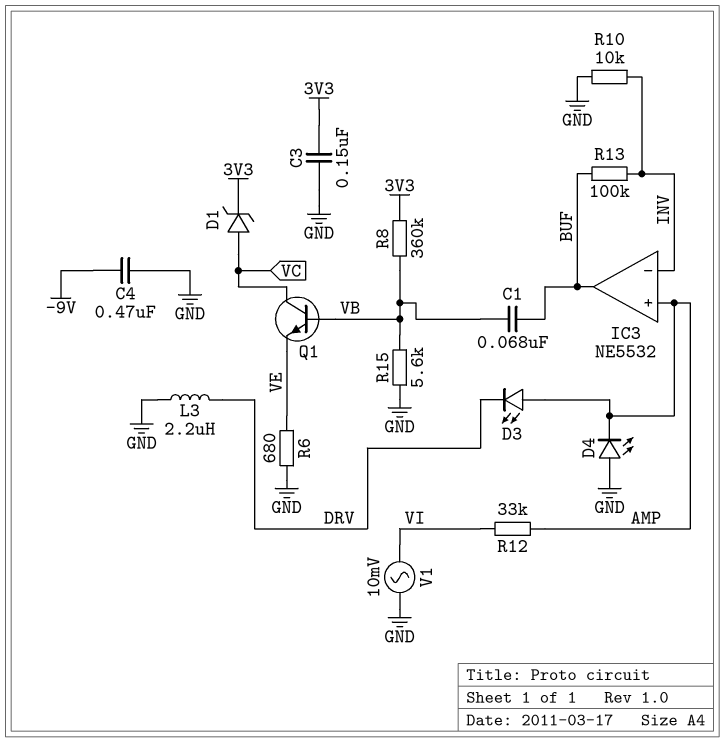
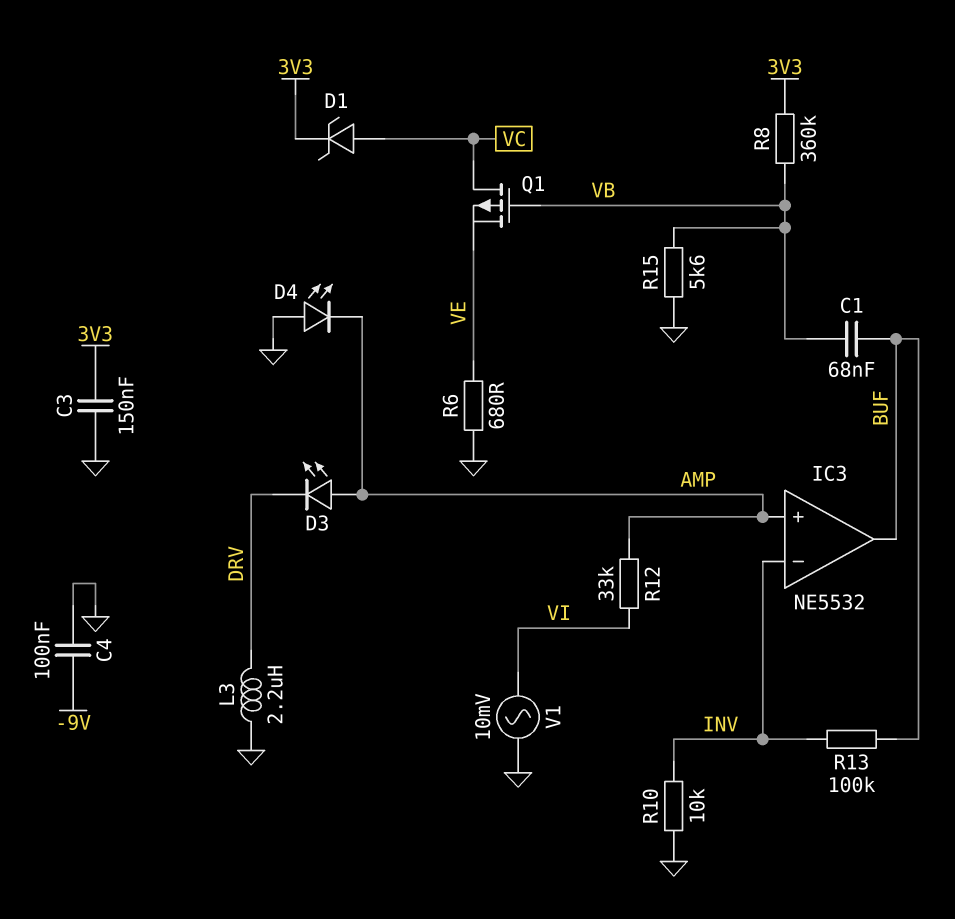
C4: 470nF (-9V, GND) -> 100nF (-9V, GND)
Q1: NPN (B VB, C VC, E VE) -> PMOS (G VB, D VC, S VE)

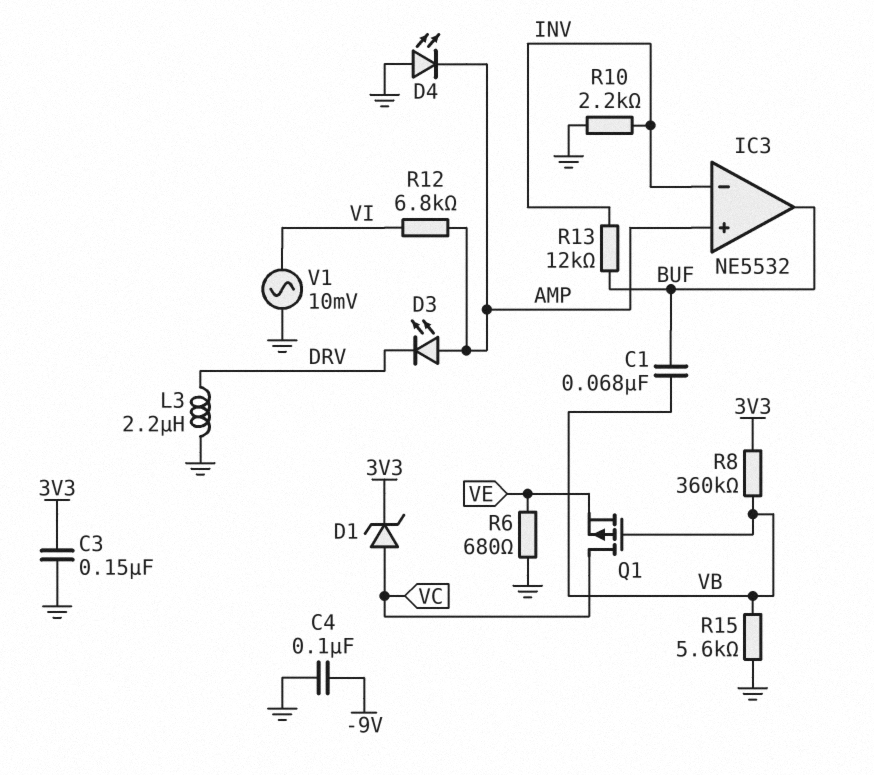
R10: 10k (GND, INV) -> 2.2k (GND, INV)
R12: 33k (AMP, VI) -> 6.8k (AMP, VI)
R13: 100k (BUF, INV) -> 12k (BUF, INV)

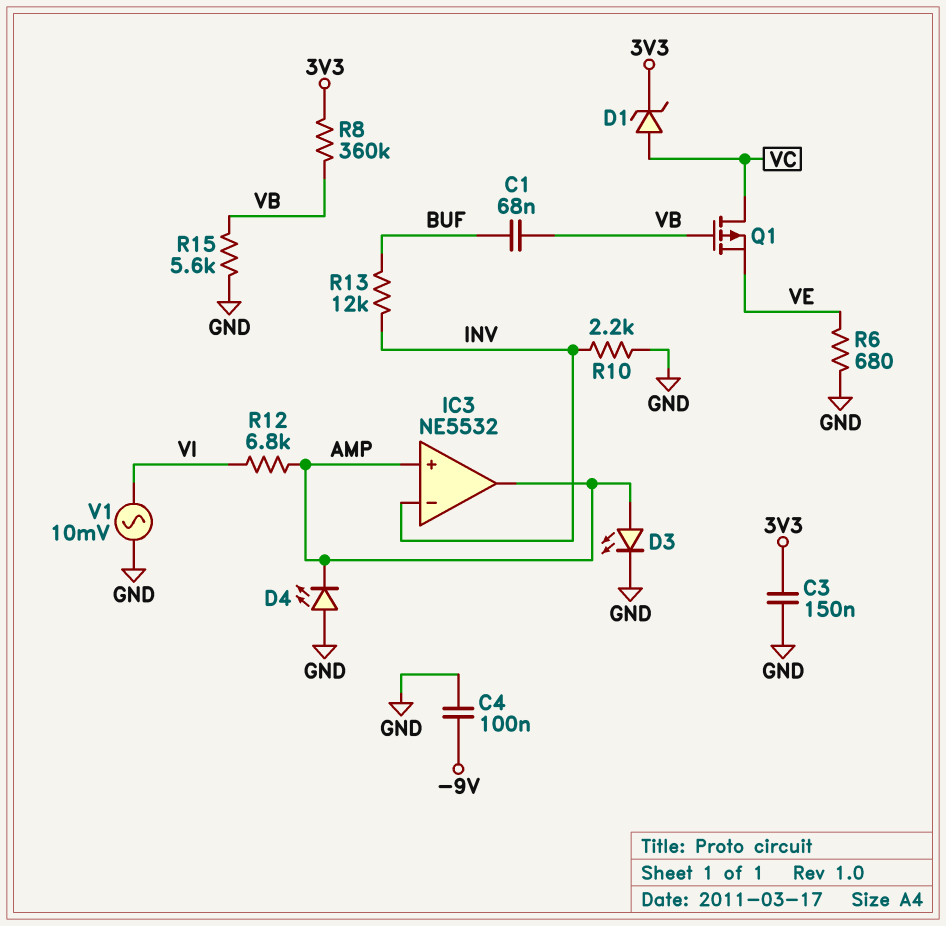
D3: LED (A AMP, K DRV) -> LED (A AMP, K GND)
IC3 pin out: BUF -> AMP
L3: 2.2uH (DRV, GND) -> none

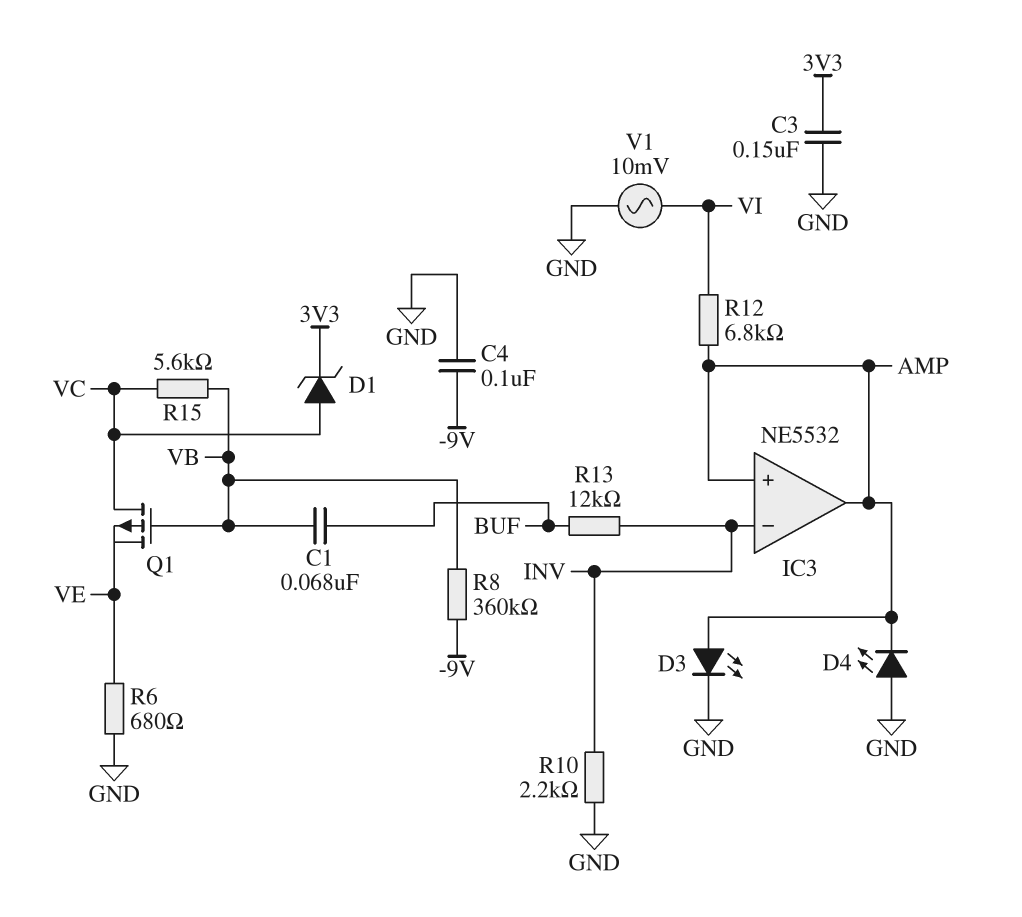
R8: 360k (3V3, VB) -> 360k (-9V, VB)
R15: 5.6k (GND, VB) -> 5.6k (VB, VC)

